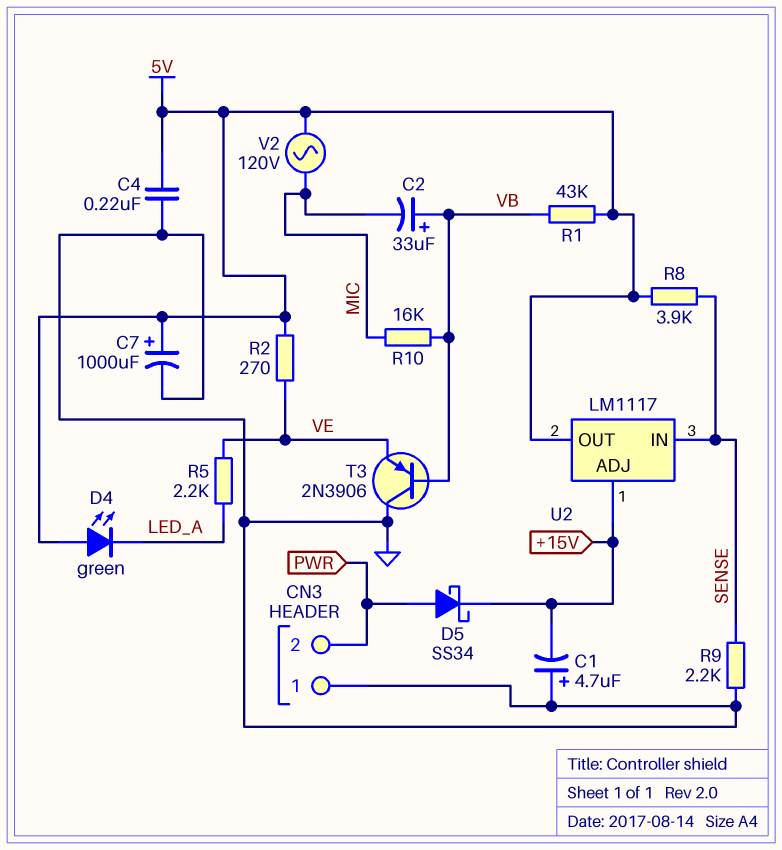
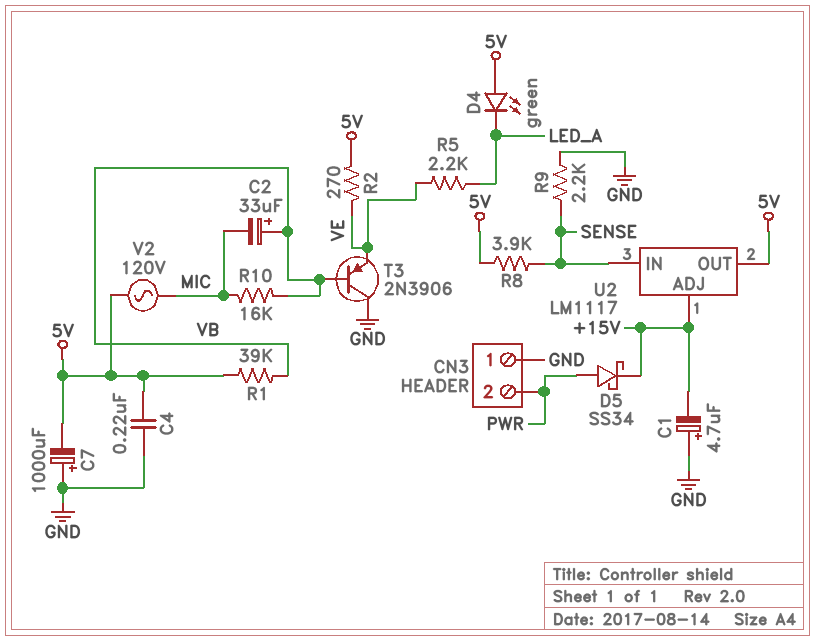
C7: 1000uF (plus 5V, minus GND) -> 1000uF (plus GND, minus 5V)
R1: 43k (5V, VB) -> 39k (5V, VB)

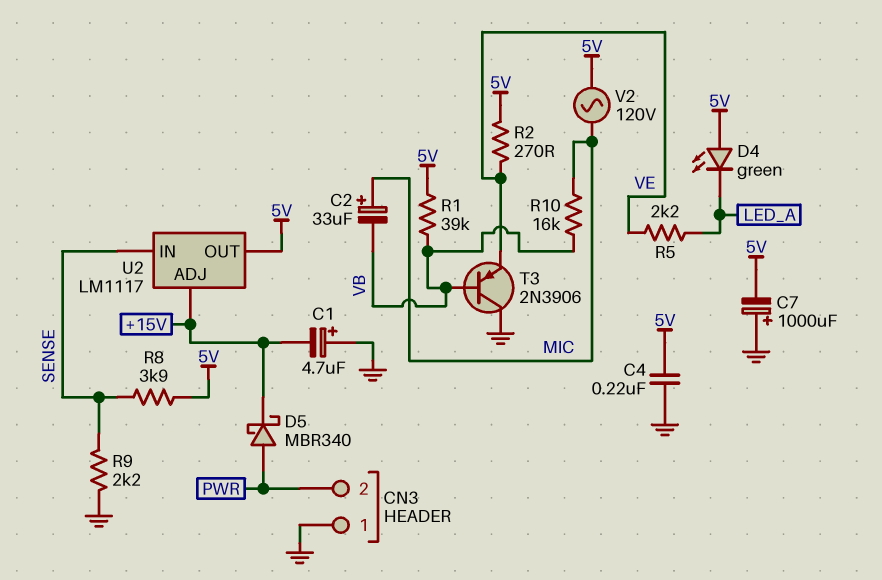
C2: 33uF (plus VB, minus MIC) -> 33uF (plus MIC, minus VB)
D5: schottky SS34 (A PWR, K +15V) -> schottky MBR340 (A PWR, K +15V)

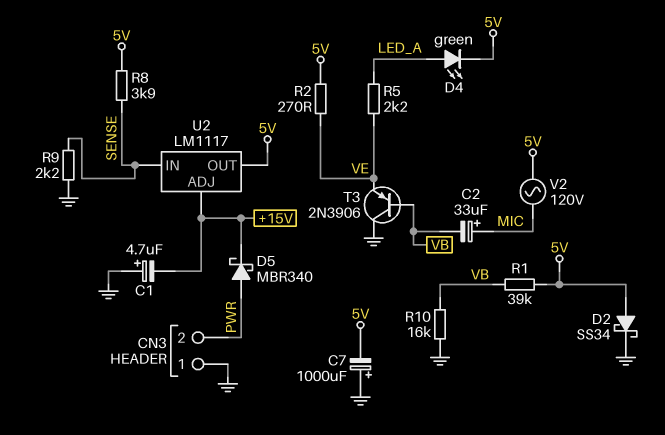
C4: 220nF (5V, GND) -> none
D2: none -> schottky SS34 (A 5V, K GND)
D4: LED green (A 5V, K LED_A) -> LED green (A LED_A, K 5V)
R10: 16k (MIC, VB) -> 16k (GND, VB)

